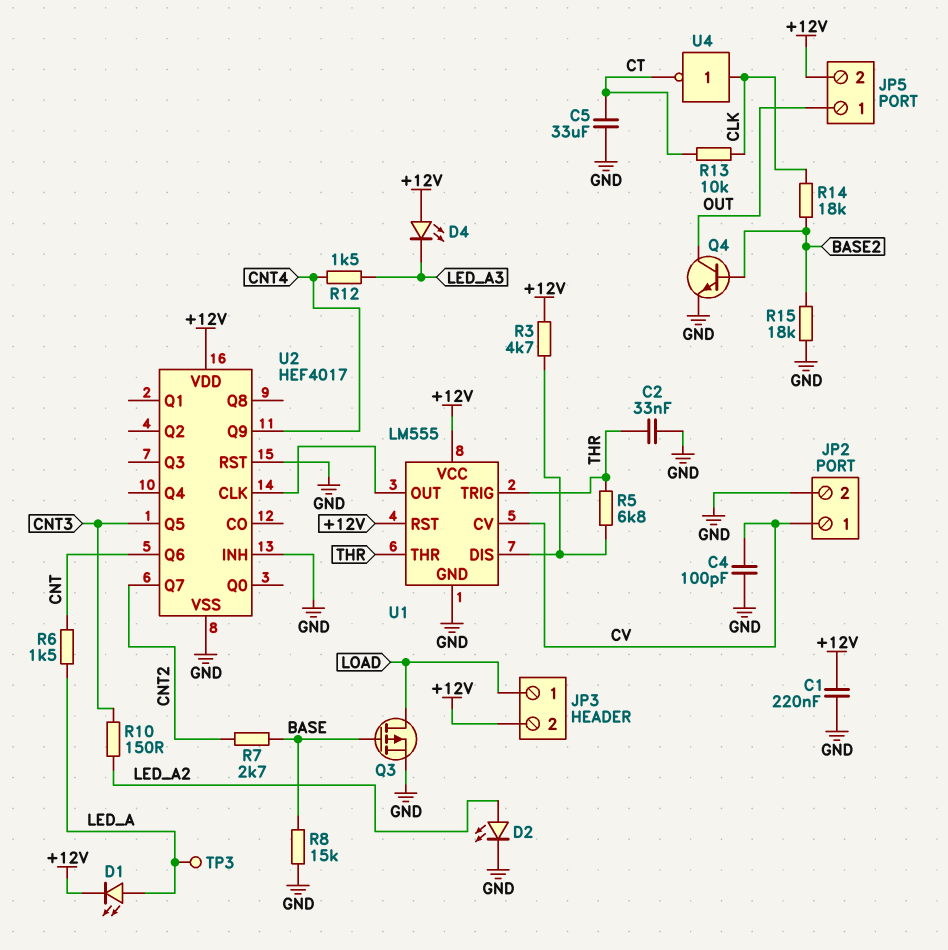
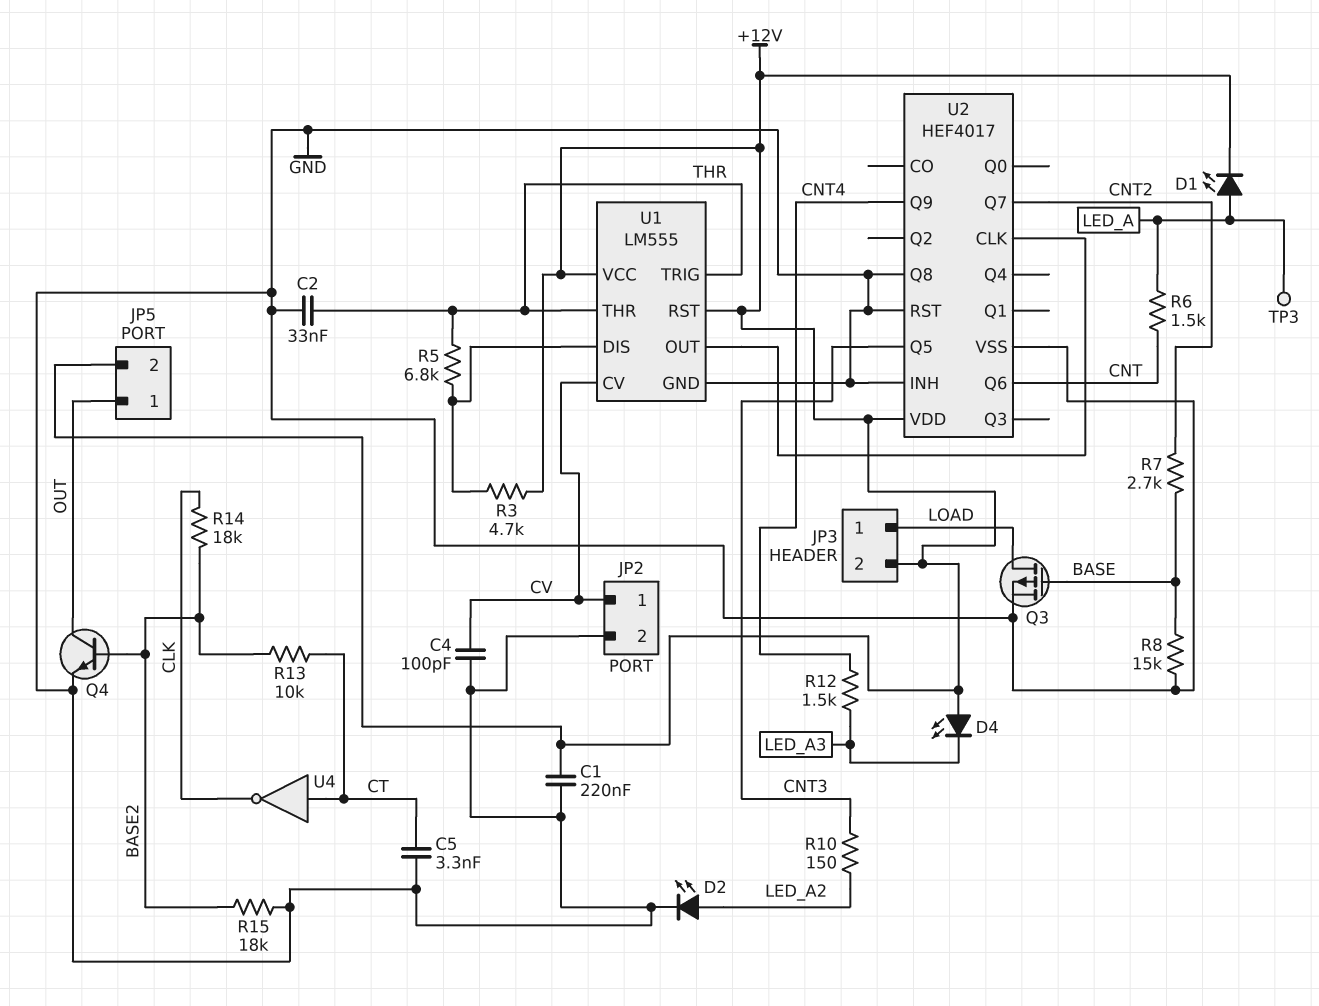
C5: 33uF (CT, GND) -> 3.3nF (CT, GND)
R13: 10k (CLK, CT) -> 10k (BASE2, CT)
U2 pin Q8: none -> GND
U4: NOT (in CLK, out CT) -> NOT (in CT, out CLK)

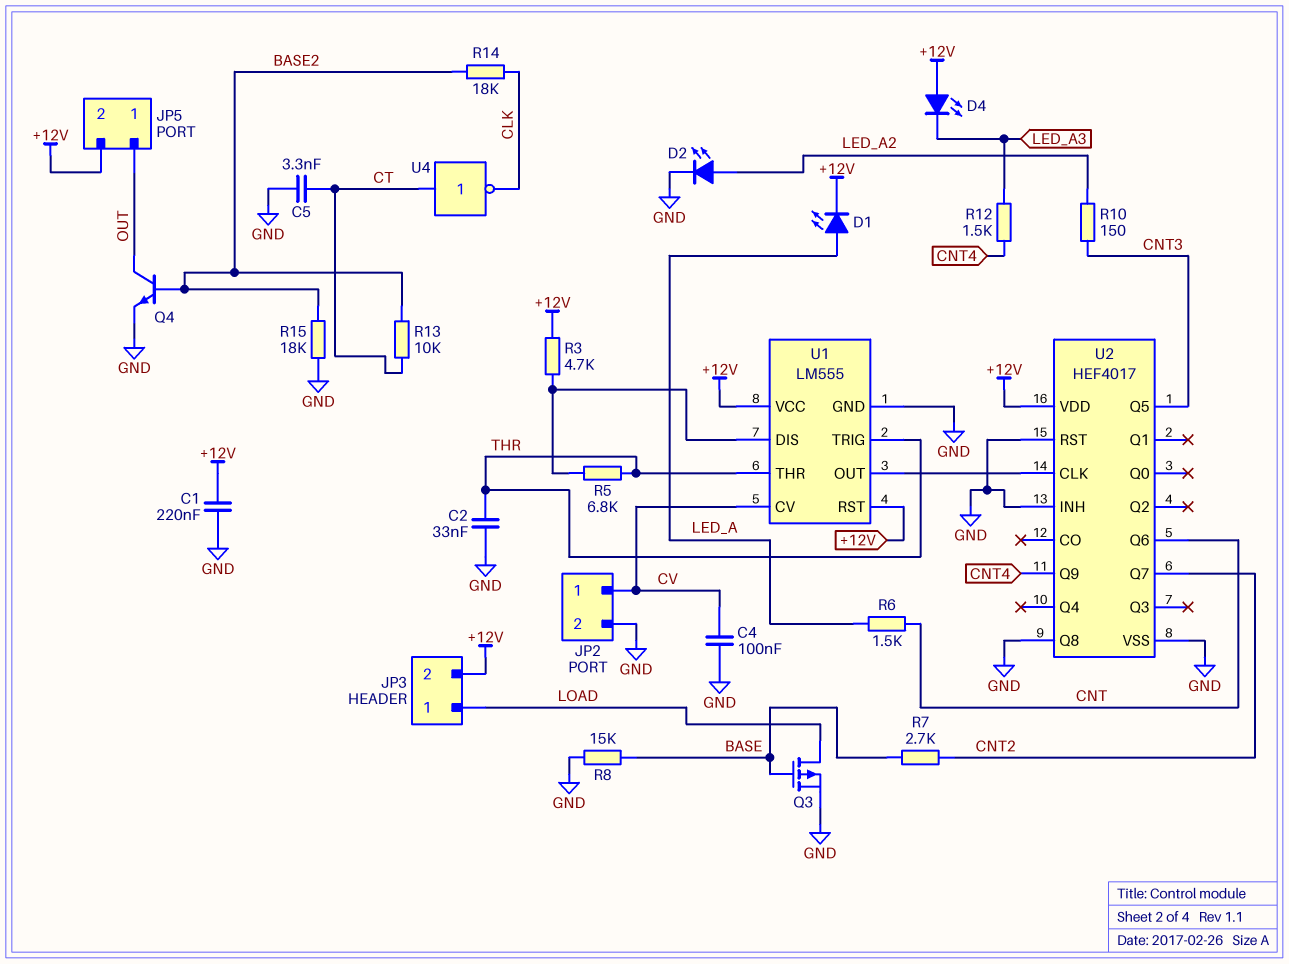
C4: 100pF (CV, GND) -> 100nF (CV, GND)
TP3: test point (LED_A) -> none

